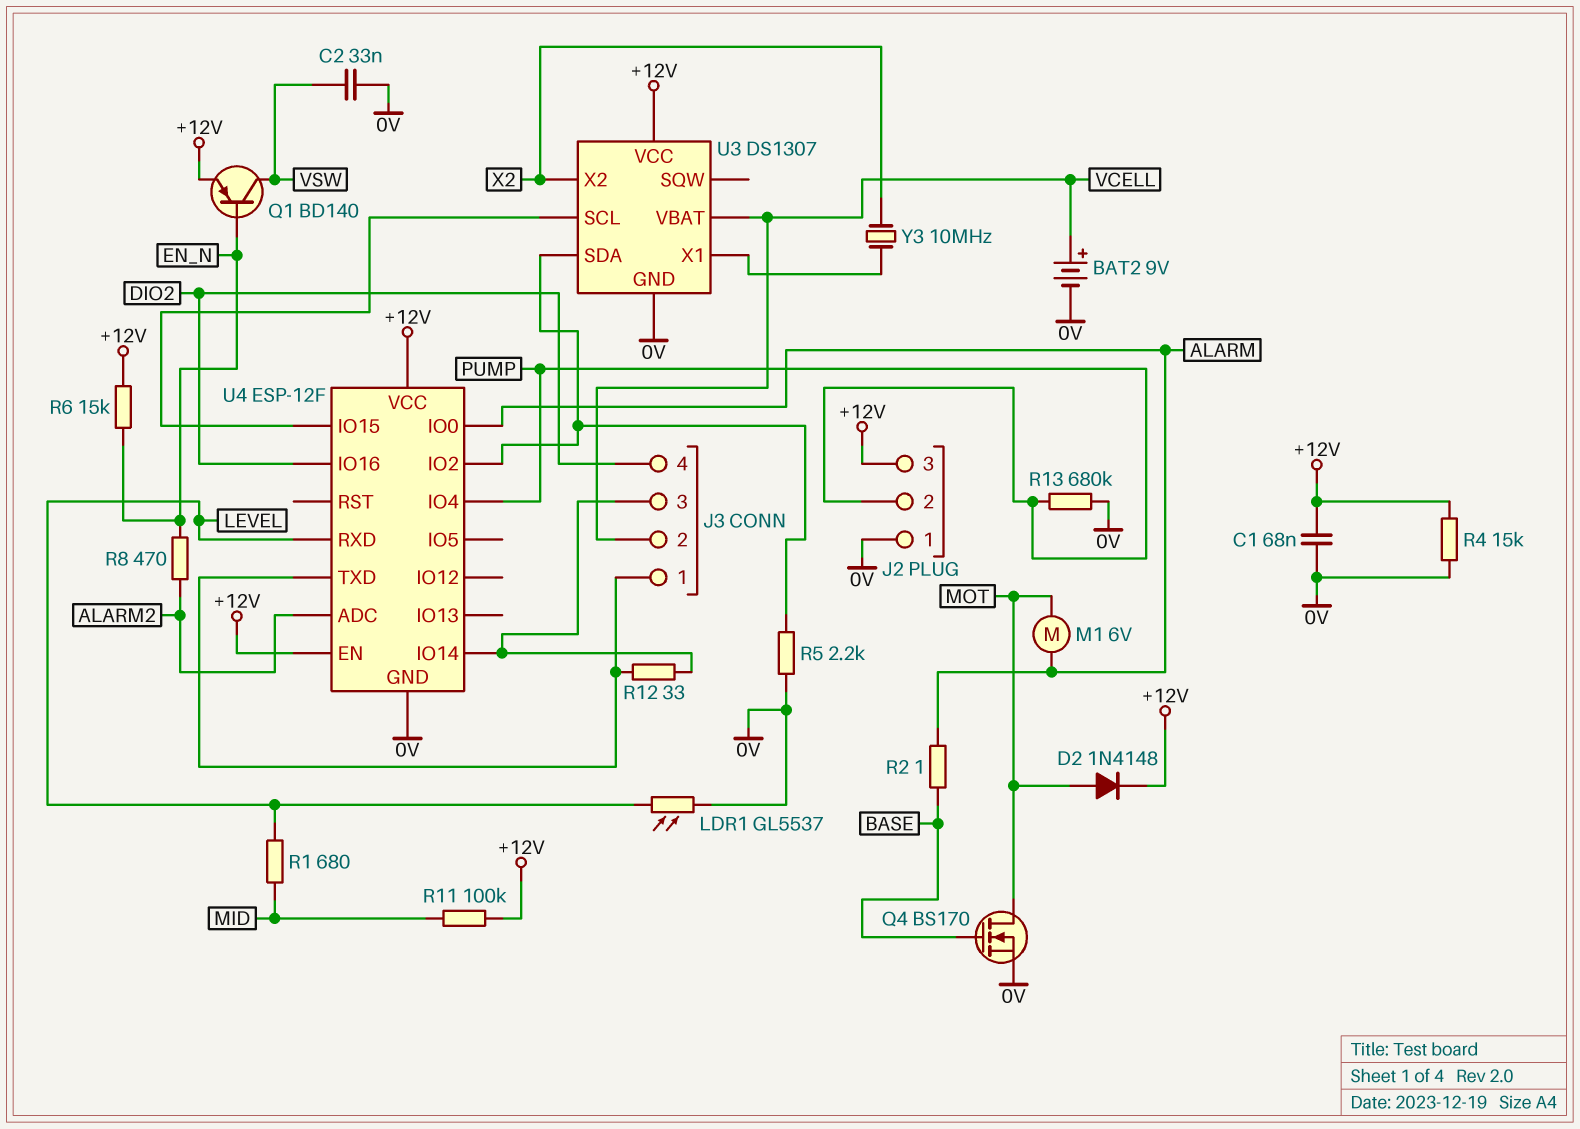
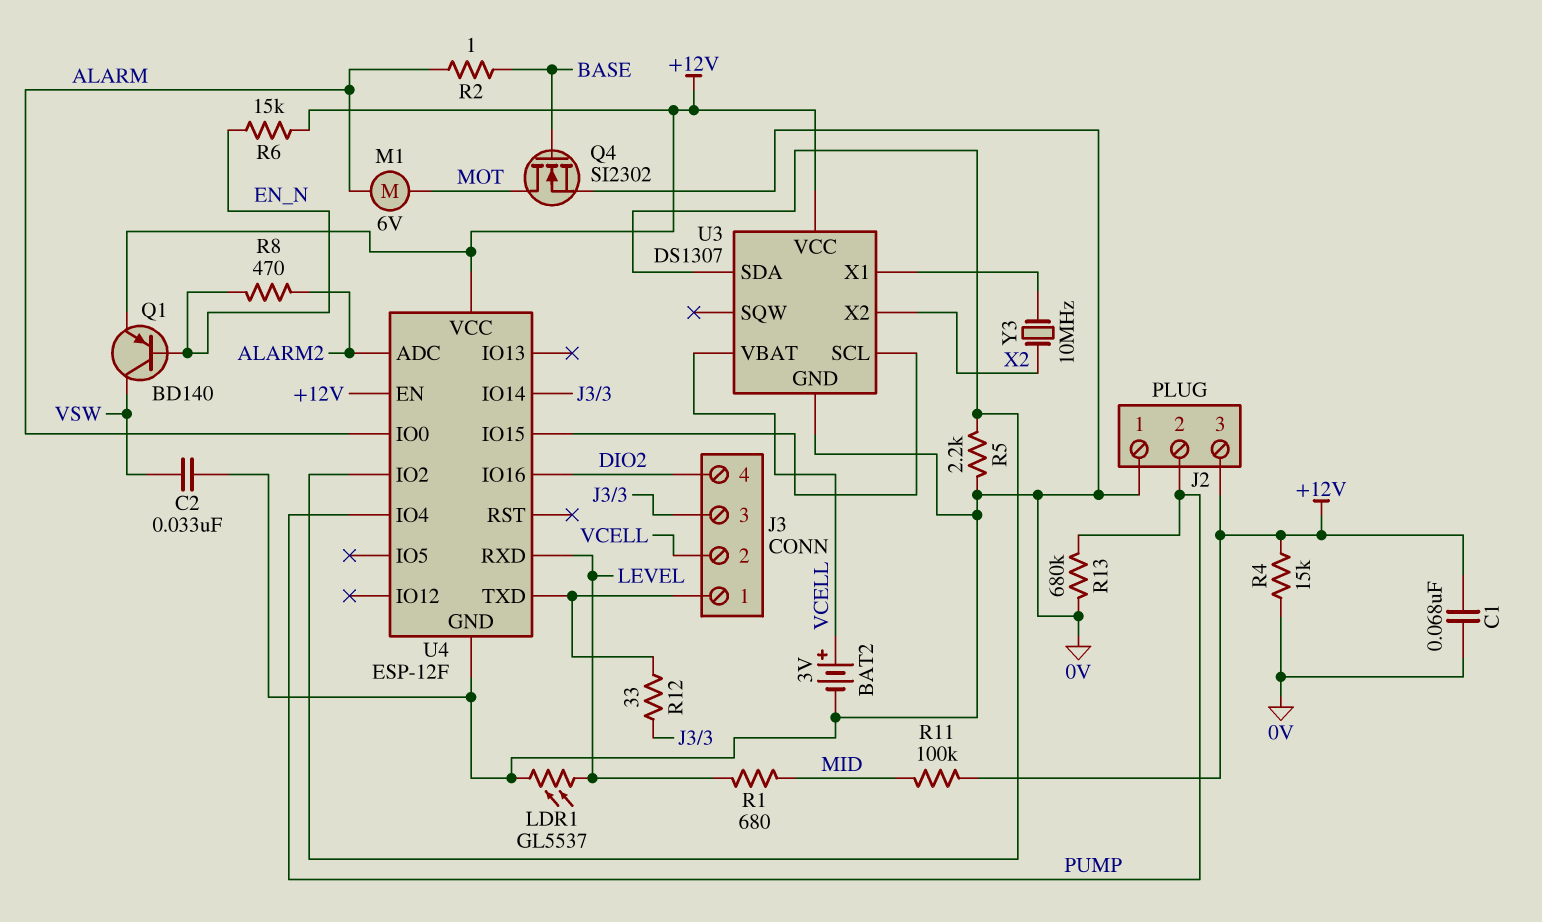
BAT2: 9V (plus VCELL, minus 0V) -> 3V (plus VCELL, minus 0V)
D2: diode 1N4148 (A MOT, K +12V) -> none
Q4: NMOS BS170 (G BASE, D MOT, S 0V) -> NMOS SI2302 (G BASE, D MOT, S 0V)

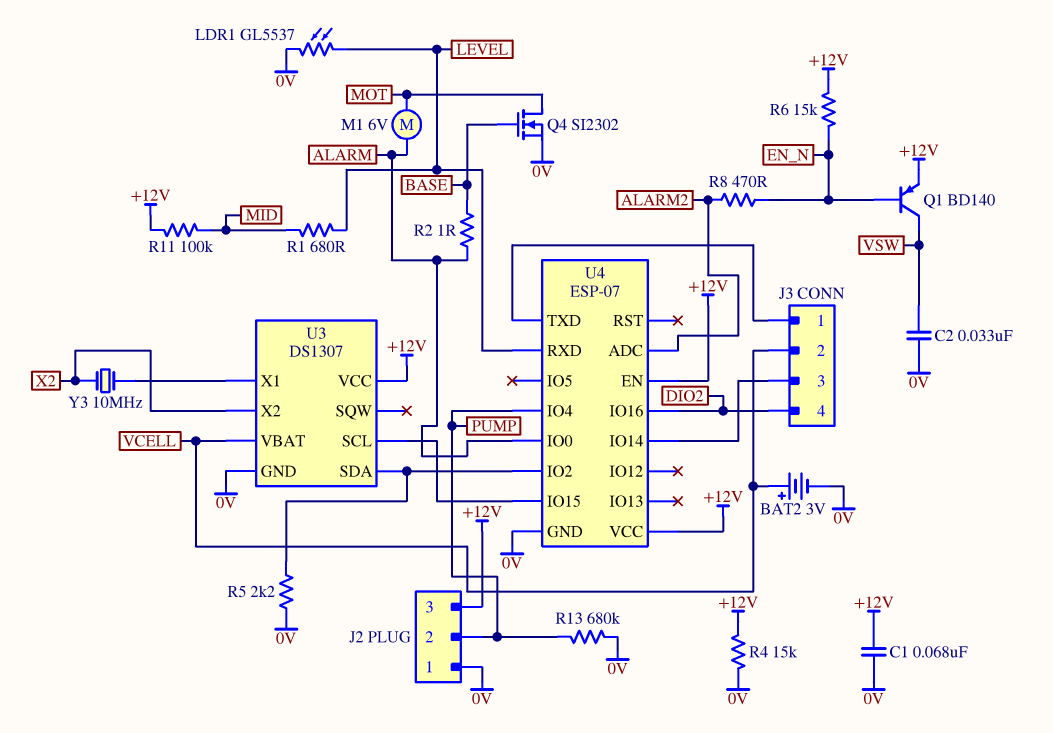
R12: 33 (J3/1, J3/3) -> none
U4: ESP-12F -> ESP-07

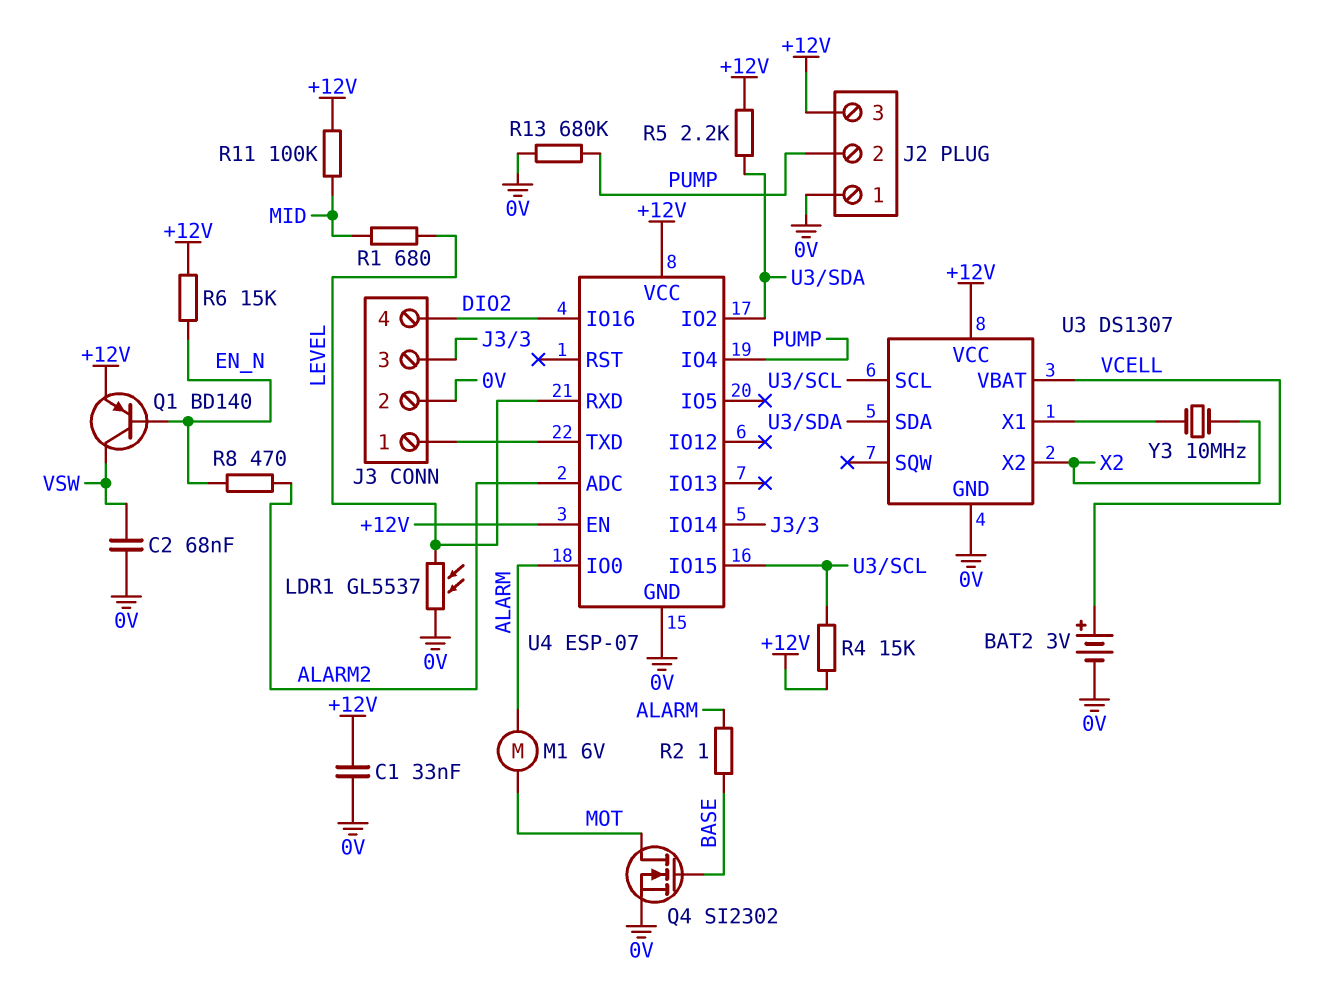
C1: 68nF (+12V, 0V) -> 33nF (+12V, 0V)
C2: 33nF (0V, VSW) -> 68nF (0V, VSW)
J3 pin 2: VCELL -> 0V
R4: 15k (+12V, 0V) -> 15k (+12V, U3/SCL)
R5: 2.2k (0V, U3/SDA) -> 2.2k (+12V, U3/SDA)

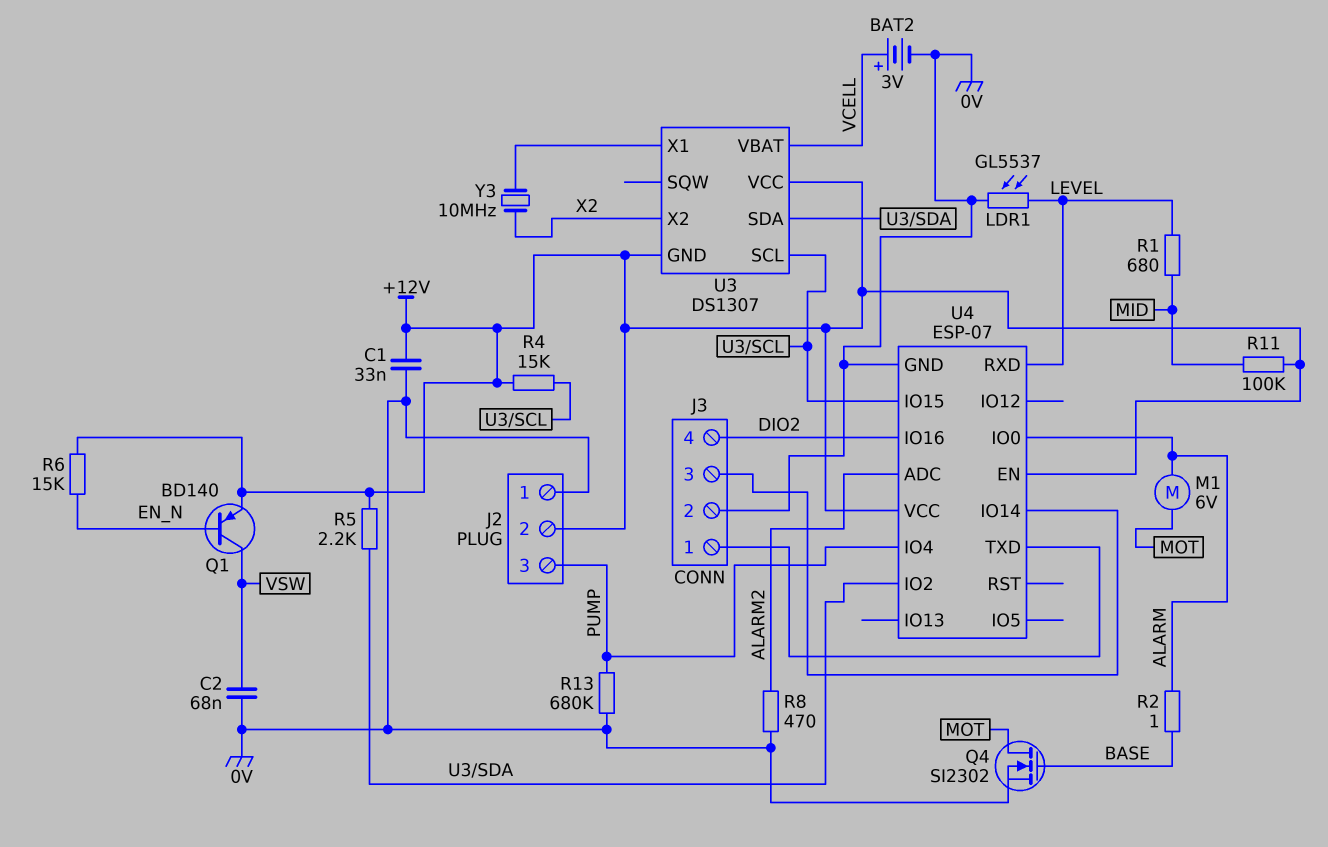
J2 pin 2: PUMP -> +12V
J2 pin 3: +12V -> PUMP
R8: 470 (ALARM2, EN_N) -> 470 (0V, ALARM2)
U3 pin GND: 0V -> +12V

